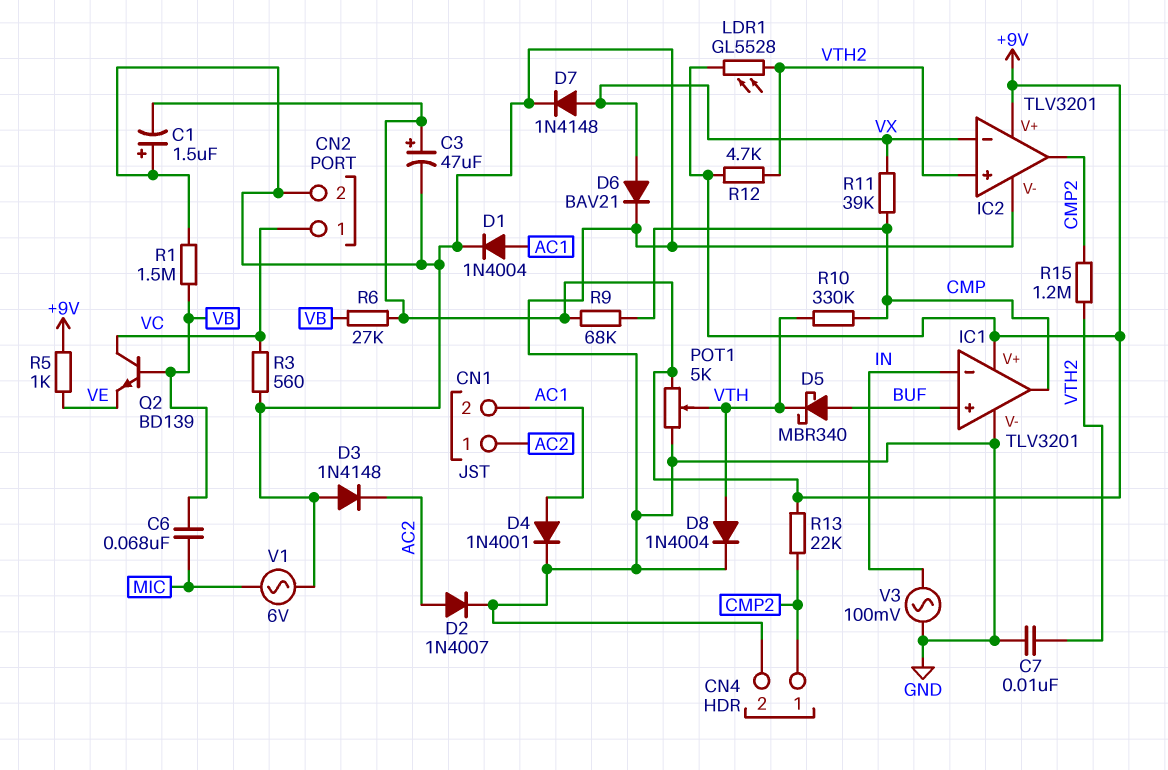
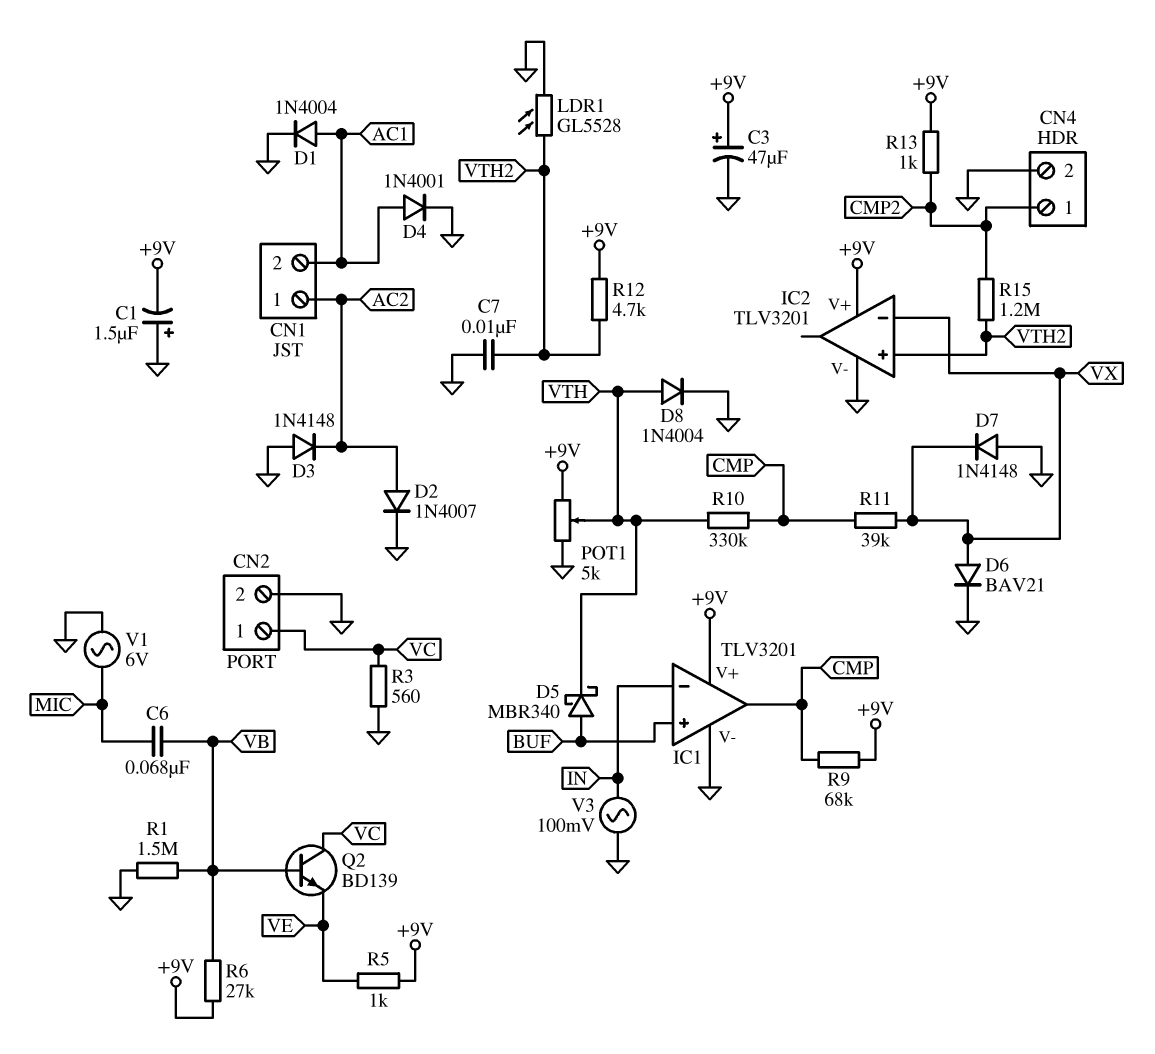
D7: diode 1N4148 (A VX, K GND) -> diode 1N4148 (A GND, K VX)
IC2 pin out: CMP2 -> none
LDR1: GL5528 (+9V, VTH2) -> GL5528 (GND, VTH2)
R13: 22k (+9V, CMP2) -> 1k (+9V, CMP2)

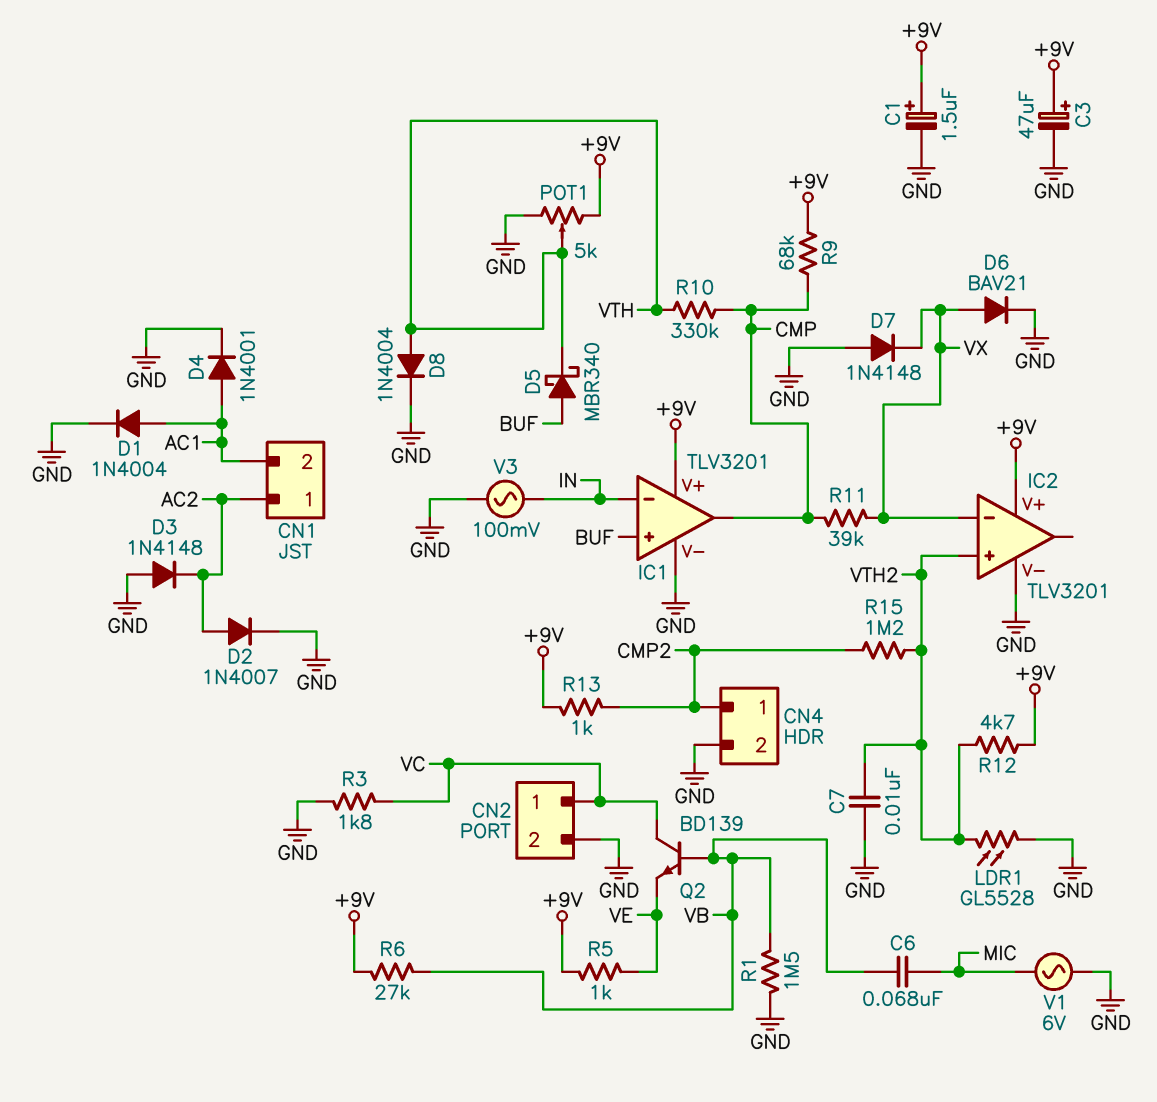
C1: 1.5uF (plus GND, minus +9V) -> 1.5uF (plus +9V, minus GND)
R3: 560 (GND, VC) -> 1.8k (GND, VC)

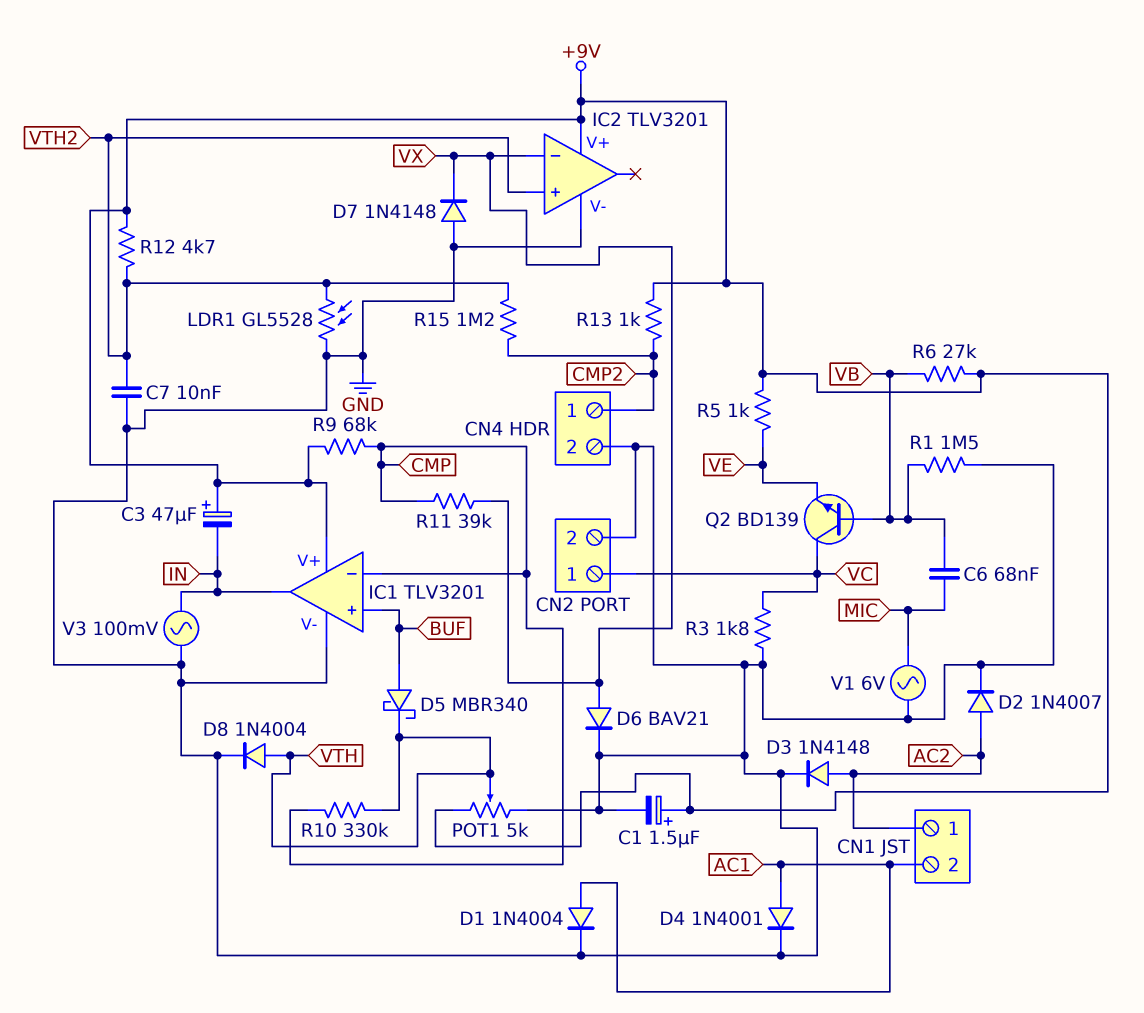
C3: 47uF (plus +9V, minus GND) -> 47uF (plus +9V, minus IN)
D3: diode 1N4148 (A GND, K AC2) -> diode 1N4148 (A AC2, K GND)
IC1 pin in-: IN -> CMP
IC1 pin out: CMP -> IN

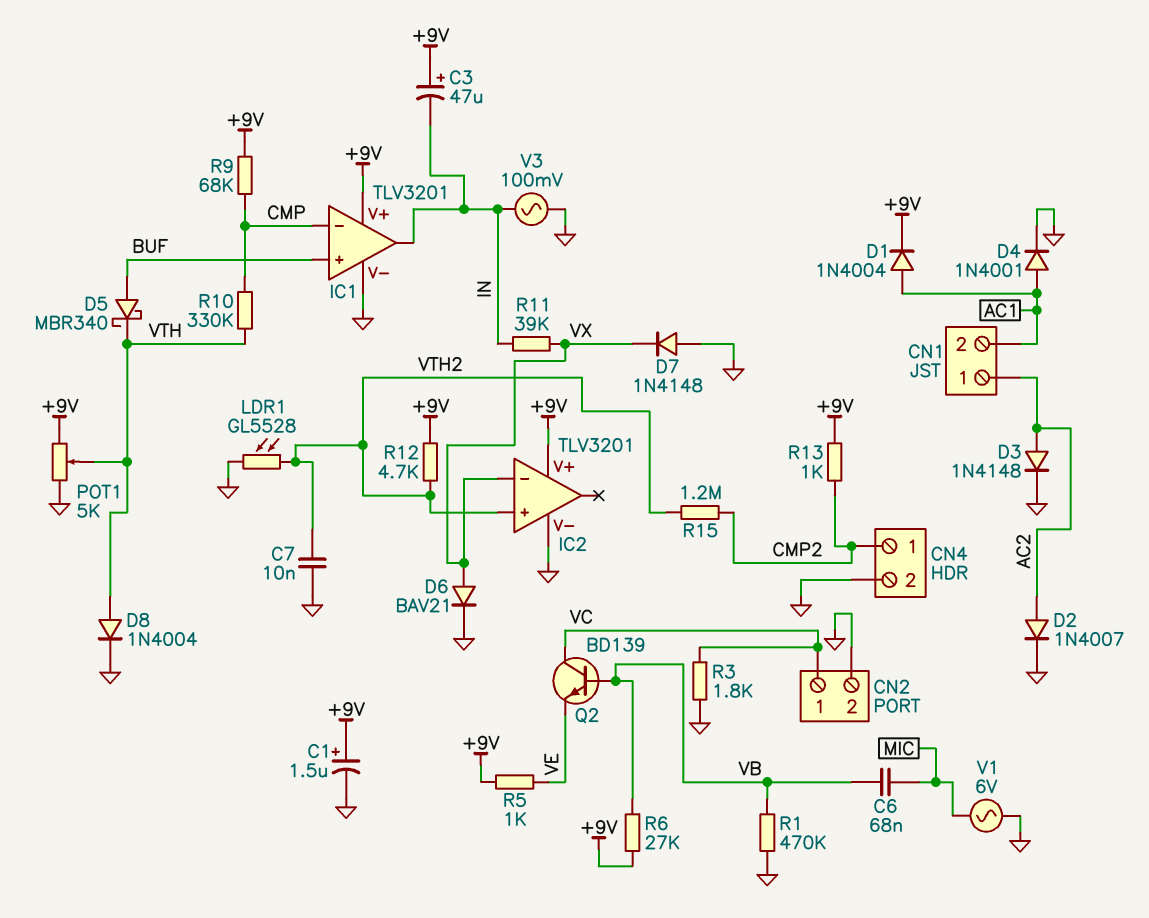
D1: diode 1N4004 (A AC1, K GND) -> diode 1N4004 (A AC1, K +9V)
R1: 1.5M (GND, VB) -> 470k (GND, VB)
R11: 39k (CMP, VX) -> 39k (IN, VX)

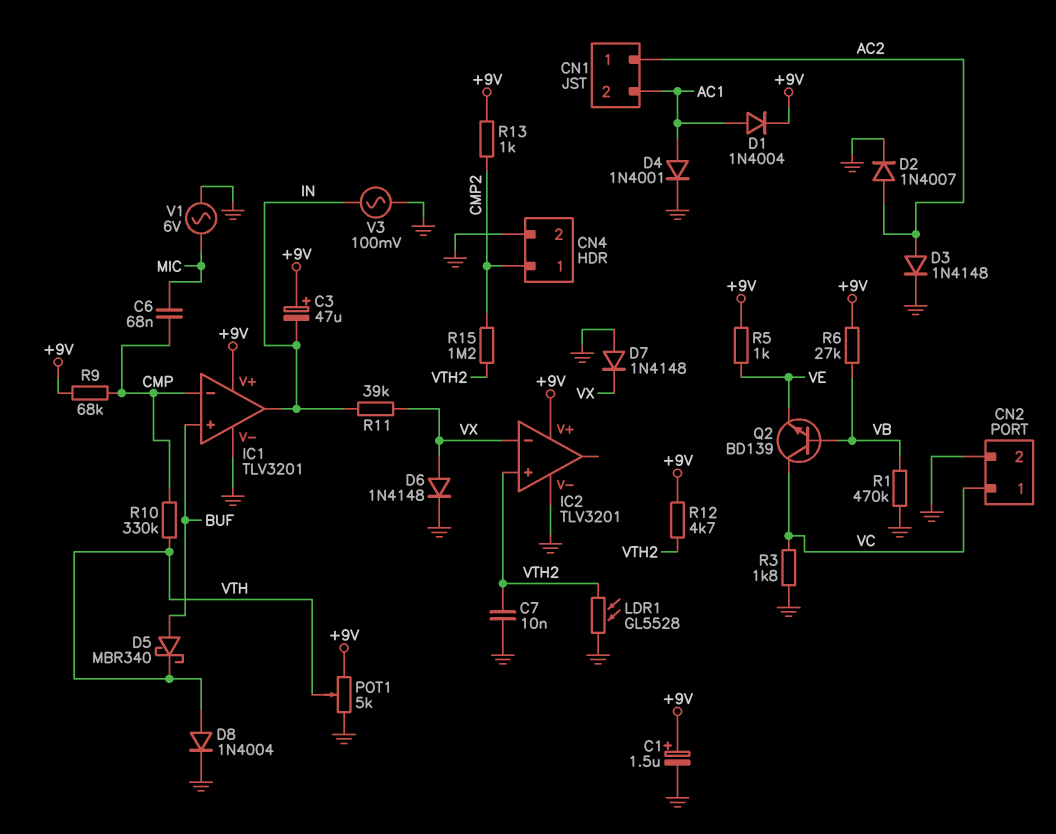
C6: 68nF (MIC, VB) -> 68nF (CMP, MIC)
D6: diode BAV21 (A VX, K GND) -> diode 1N4148 (A VX, K GND)

